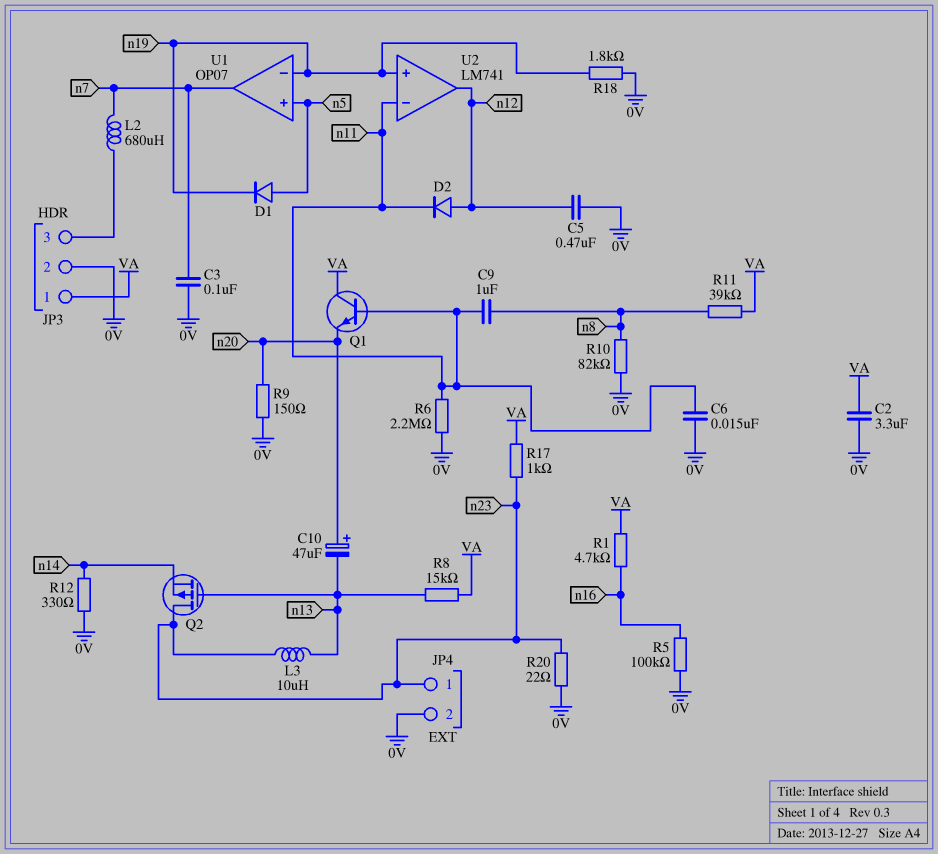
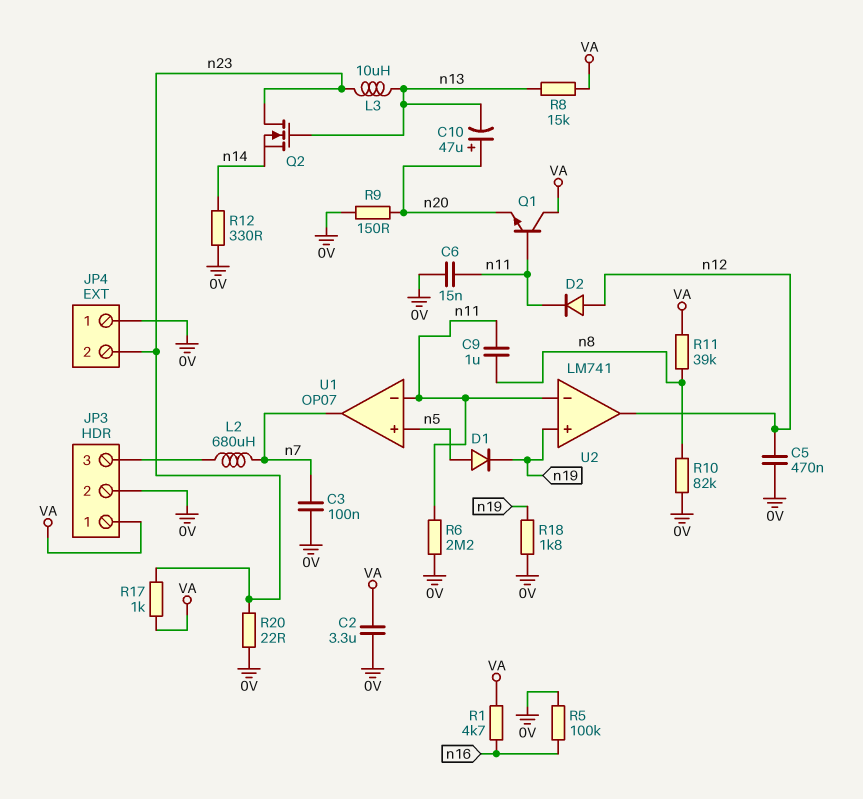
JP4 pin 1: n23 -> 0V
JP4 pin 2: 0V -> n23
Q2: PMOS (G n13, D n23, S n14) -> NMOS (G n13, D n23, S n14)
U1 pin in-: n19 -> n11

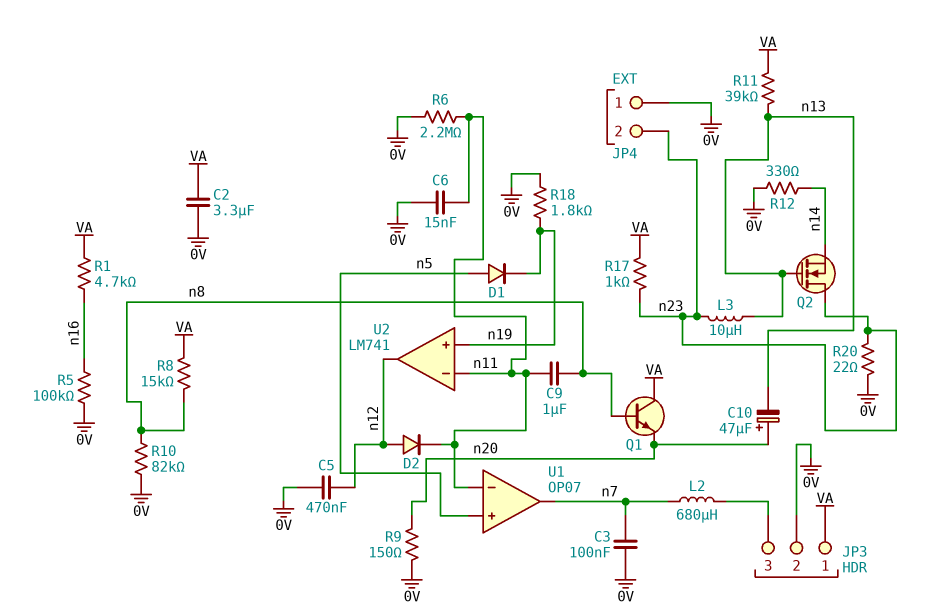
Q1: NPN (B n11, C VA, E n20) -> NPN (B n8, C VA, E n20)
R8: 15k (VA, n13) -> 15k (VA, n8)
R11: 39k (VA, n8) -> 39k (VA, n13)

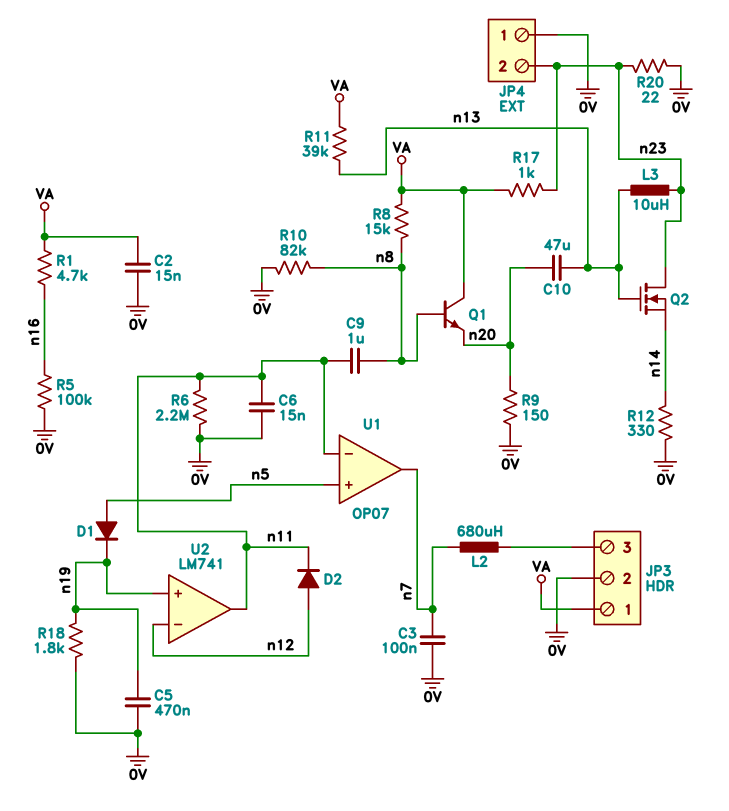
C2: 3.3uF (0V, VA) -> 15nF (0V, VA)
C5: 470nF (0V, n12) -> 470nF (0V, n19)
C10: 47uF (plus n20, minus n13) -> 47uF (n13, n20)
U2 pin in-: n11 -> n12
U2 pin out: n12 -> n11

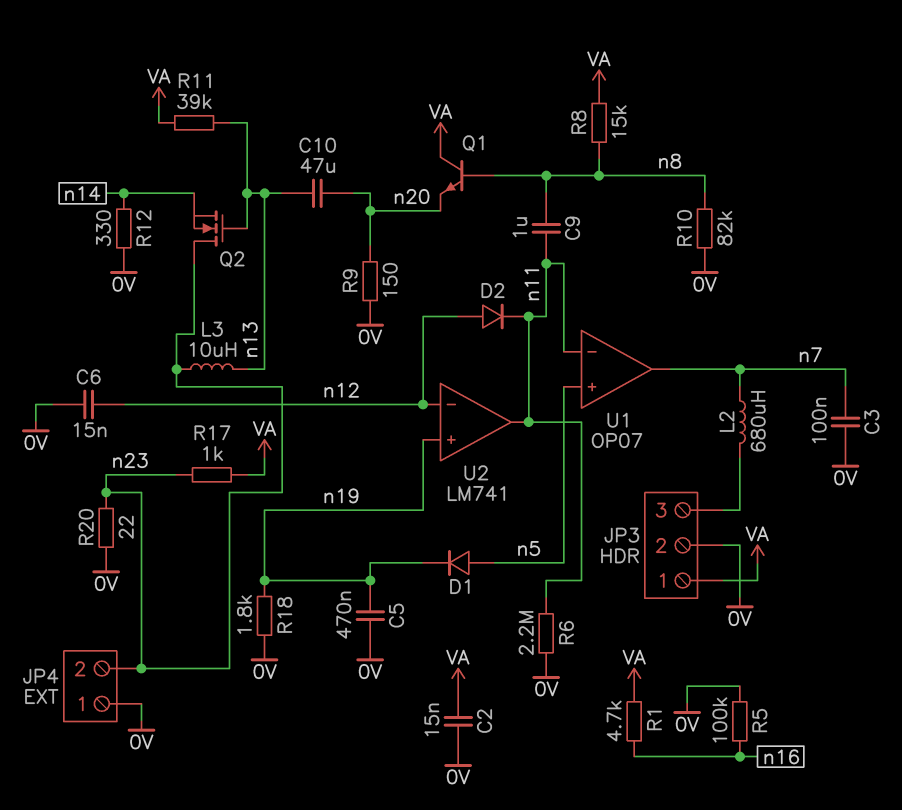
C6: 15nF (0V, n11) -> 15nF (0V, n12)

